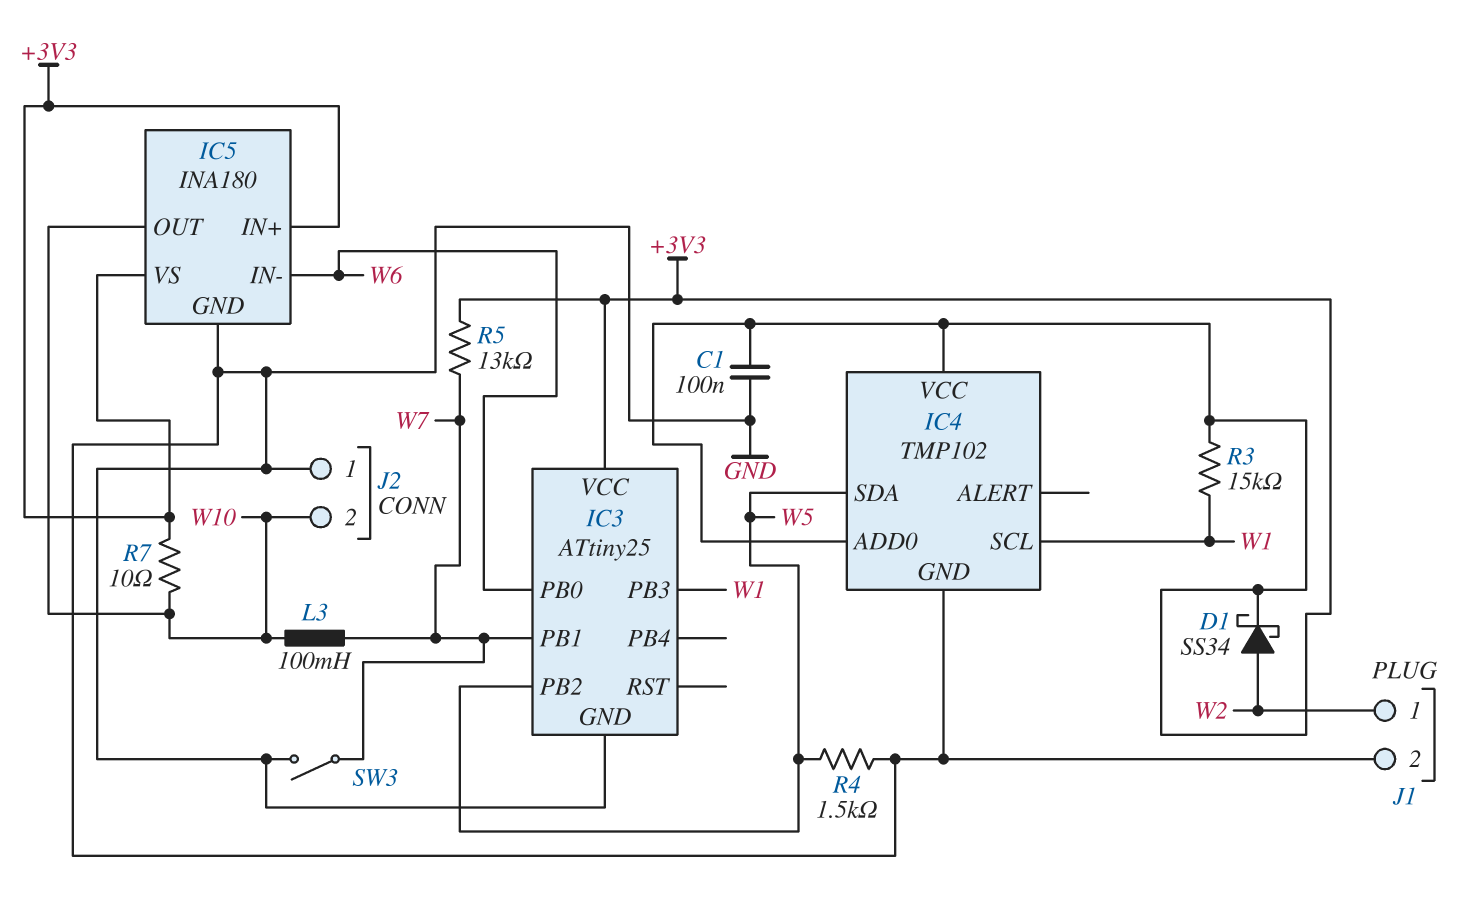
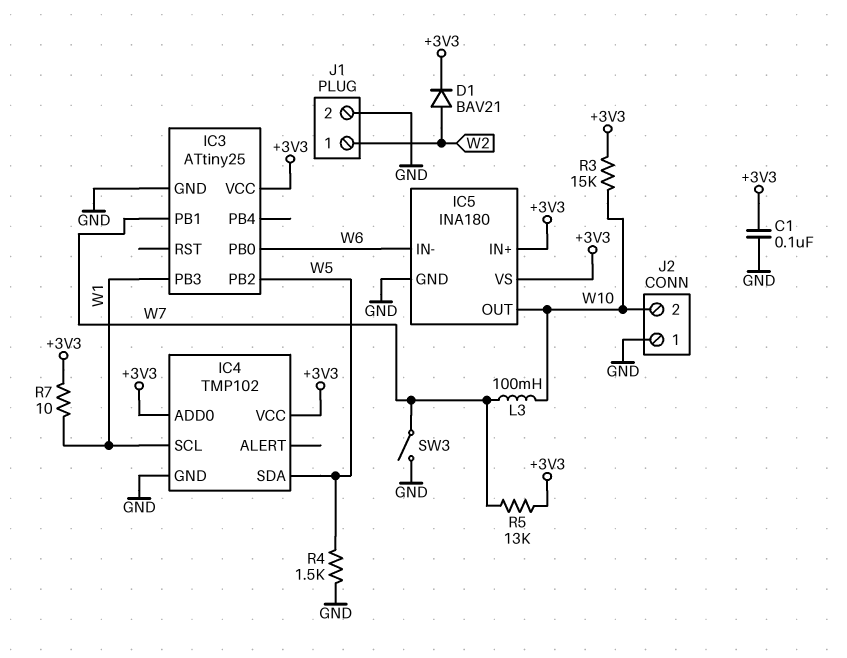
D1: schottky SS34 (A W2, K +3V3) -> diode BAV21 (A W2, K +3V3)
R3: 15k (+3V3, W1) -> 15k (+3V3, W10)
R7: 10 (+3V3, W10) -> 10 (+3V3, W1)

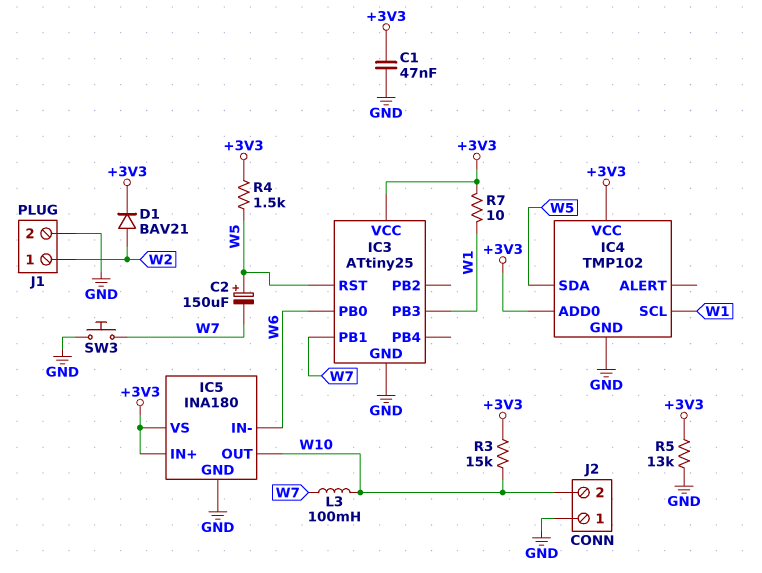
C1: 100nF (+3V3, GND) -> 47nF (+3V3, GND)
C2: none -> 150uF (plus W5, minus W7)
IC3 pin PB2: W5 -> none
IC3 pin RST: none -> W5
R4: 1.5k (GND, W5) -> 1.5k (+3V3, W5)
R5: 13k (+3V3, W7) -> 13k (+3V3, GND)
SW3: switch (GND, W7) -> button (GND, W7)

